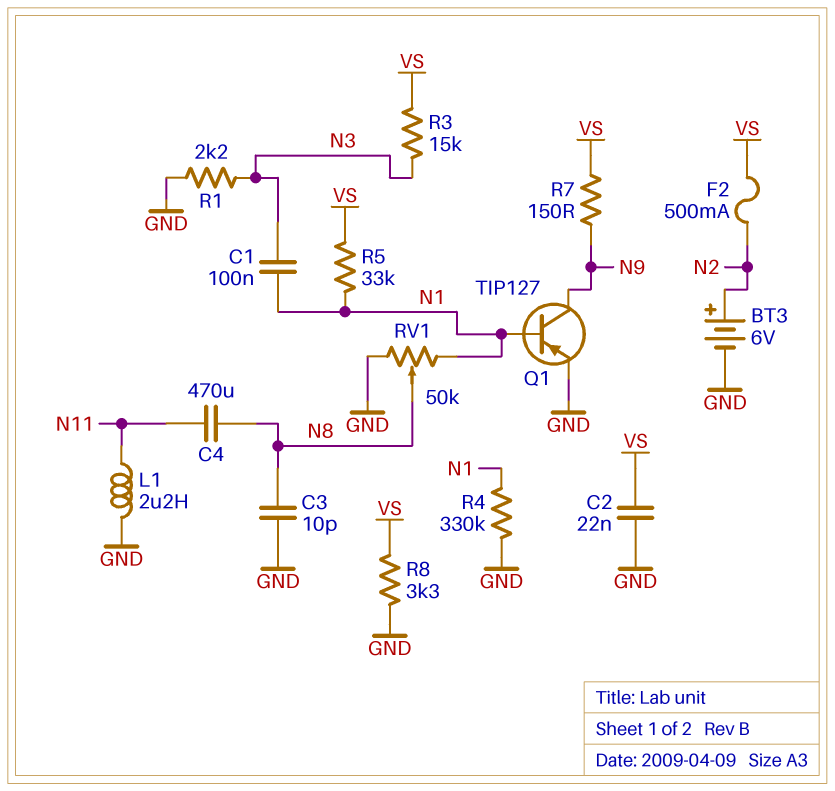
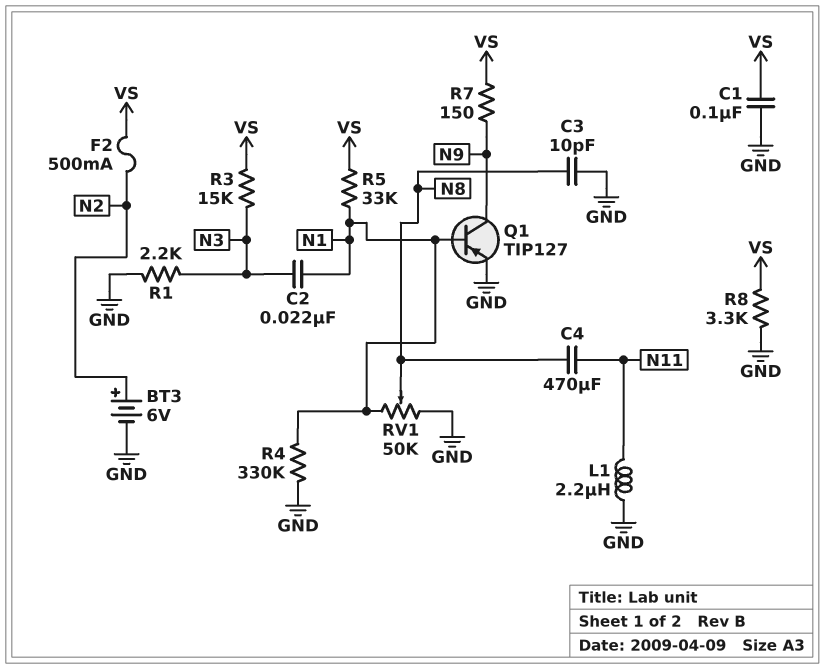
C1: 100nF (N1, N3) -> 100nF (GND, VS)
C2: 22nF (GND, VS) -> 22nF (N1, N3)

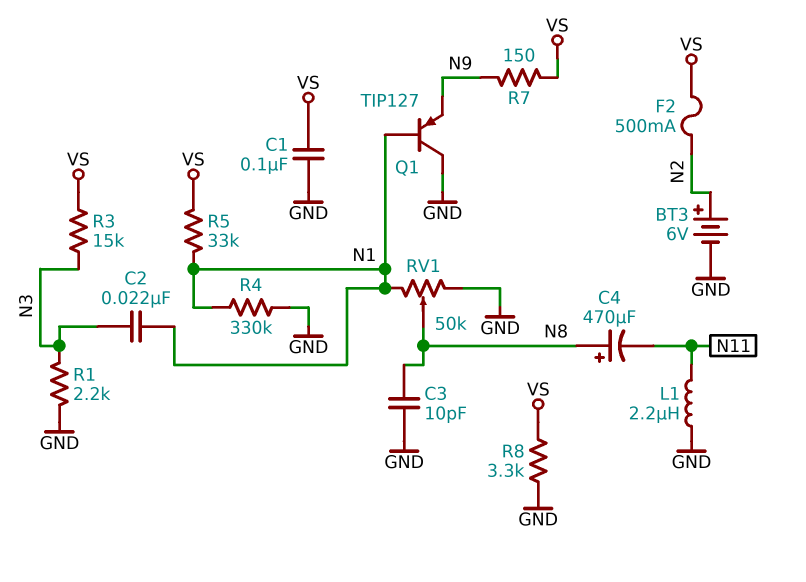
C4: 470uF (N8, N11) -> 470uF (plus N8, minus N11)
Q1: PNP TIP127 (B N1, C N9, E GND) -> PNP TIP127 (B N1, C GND, E N9)

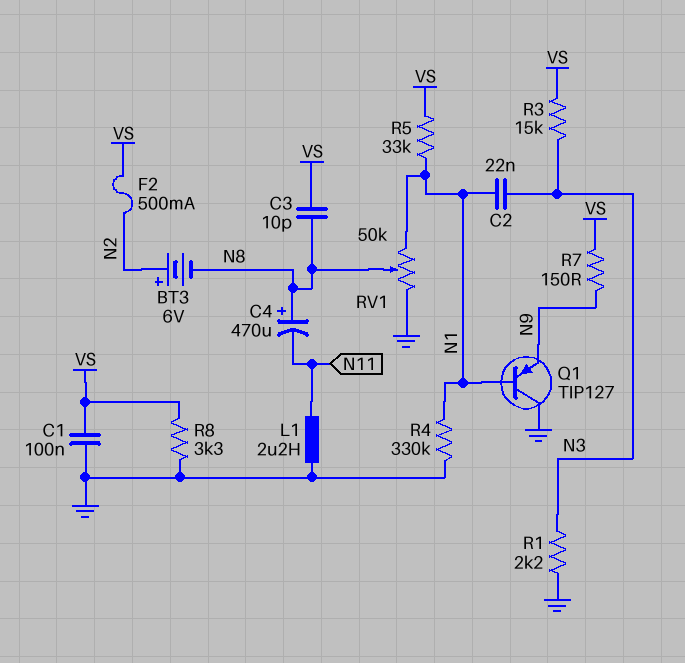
BT3: 6V (plus N2, minus GND) -> 6V (plus N2, minus N8)
C3: 10pF (GND, N8) -> 10pF (N8, VS)

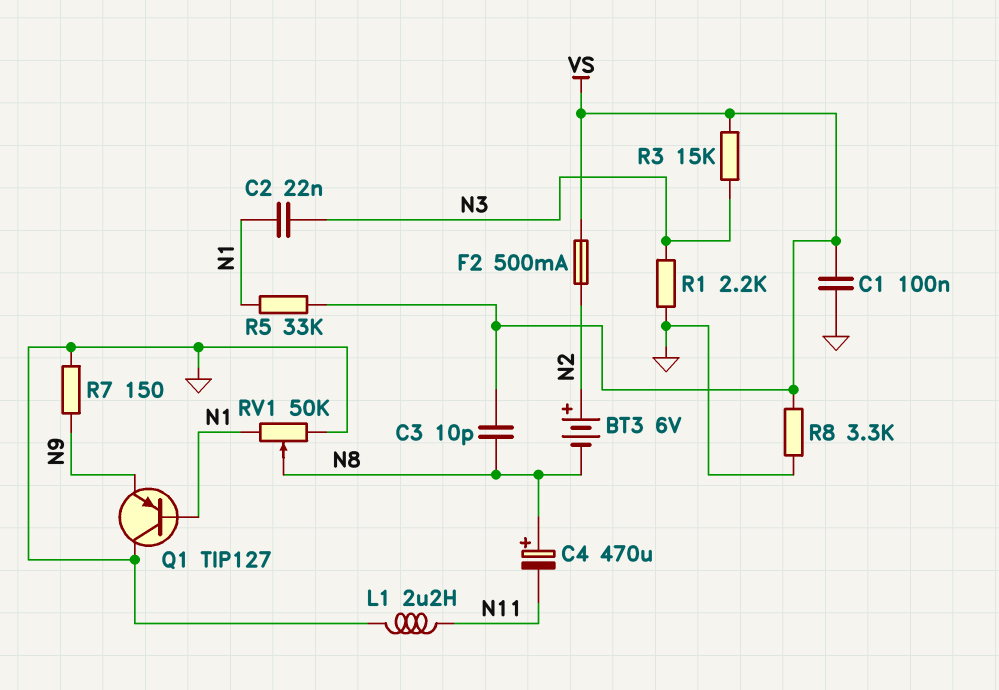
R4: 330k (GND, N1) -> none
R7: 150 (N9, VS) -> 150 (GND, N9)

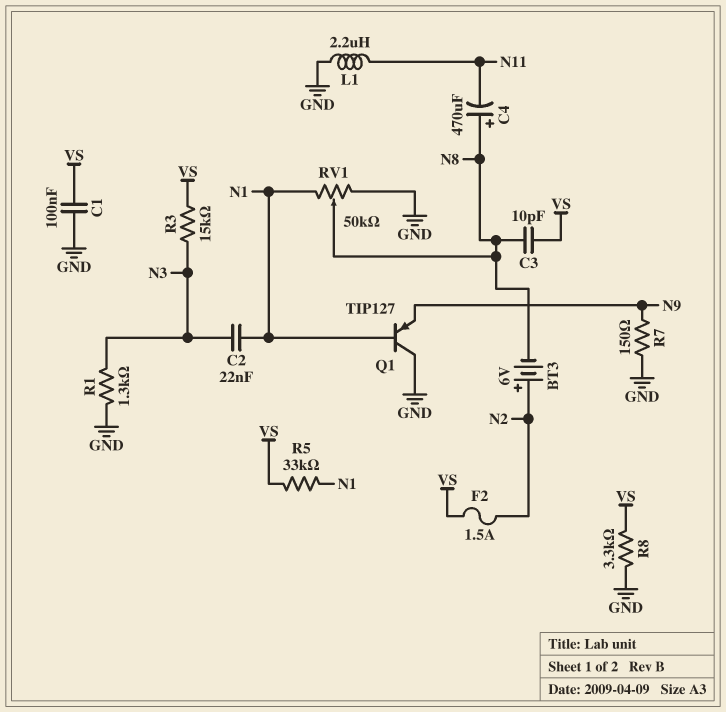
F2: 500mA (N2, VS) -> 1.5A (N2, VS)
R1: 2.2k (GND, N3) -> 1.3k (GND, N3)

